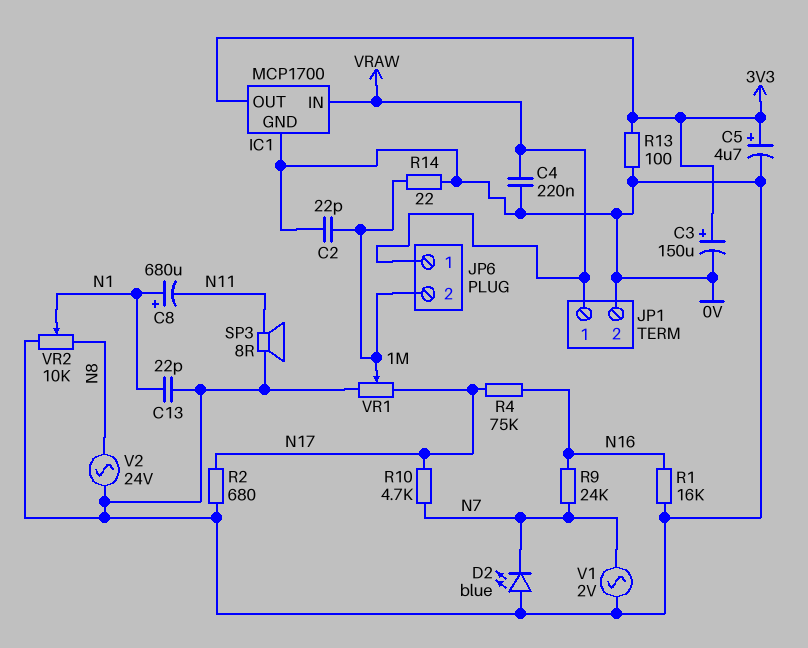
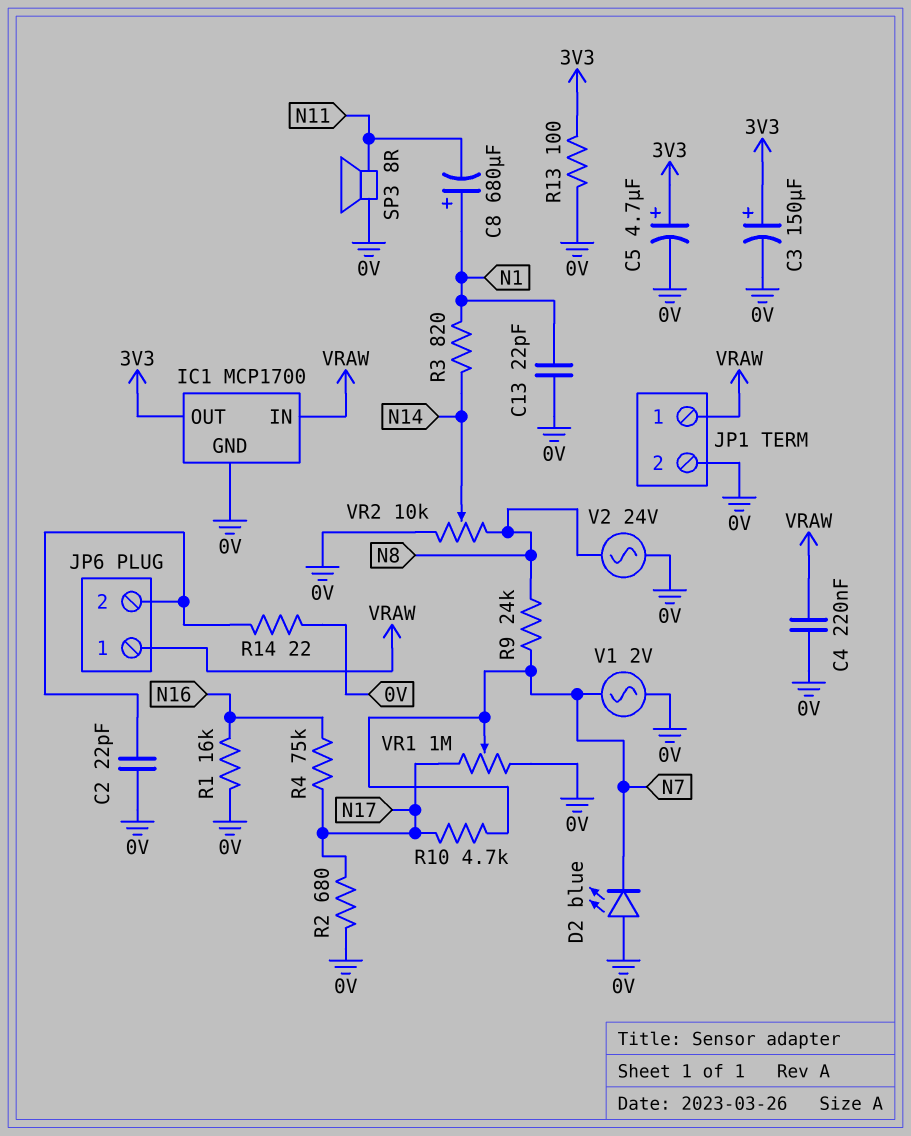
R3: none -> 820 (N1, N14)
R9: 24k (N7, N16) -> 24k (N7, N8)
VR1: 1M (0V, N17, wiper JP6/2) -> 1M (0V, N17, wiper N7)
VR2: 10k (0V, N8, wiper N1) -> 10k (0V, N8, wiper N14)

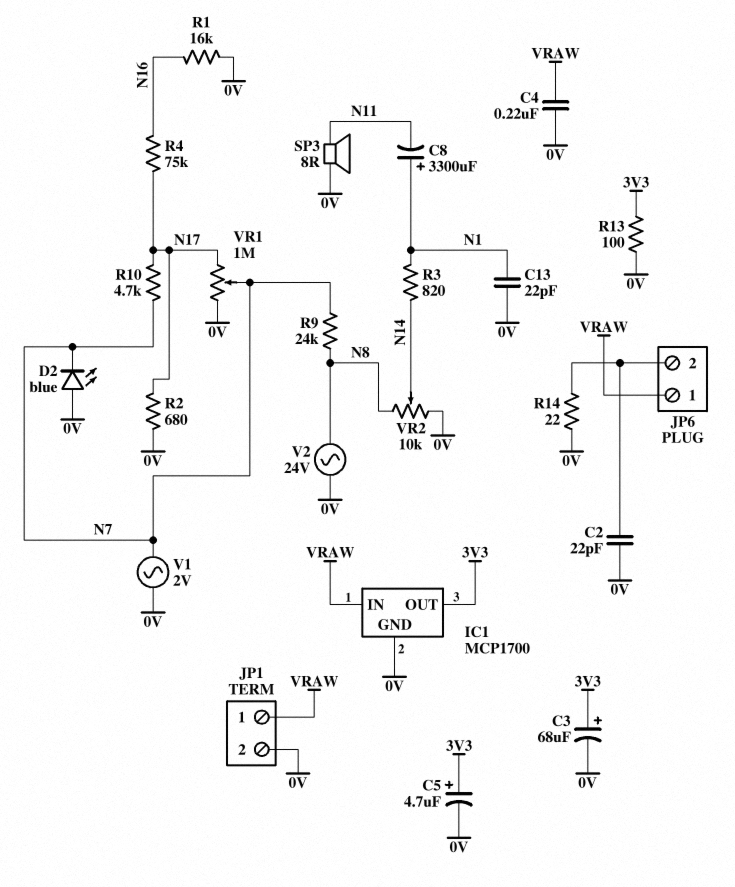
C3: 150uF (plus 3V3, minus 0V) -> 68uF (plus 3V3, minus 0V)
C8: 680uF (plus N1, minus N11) -> 3300uF (plus N1, minus N11)

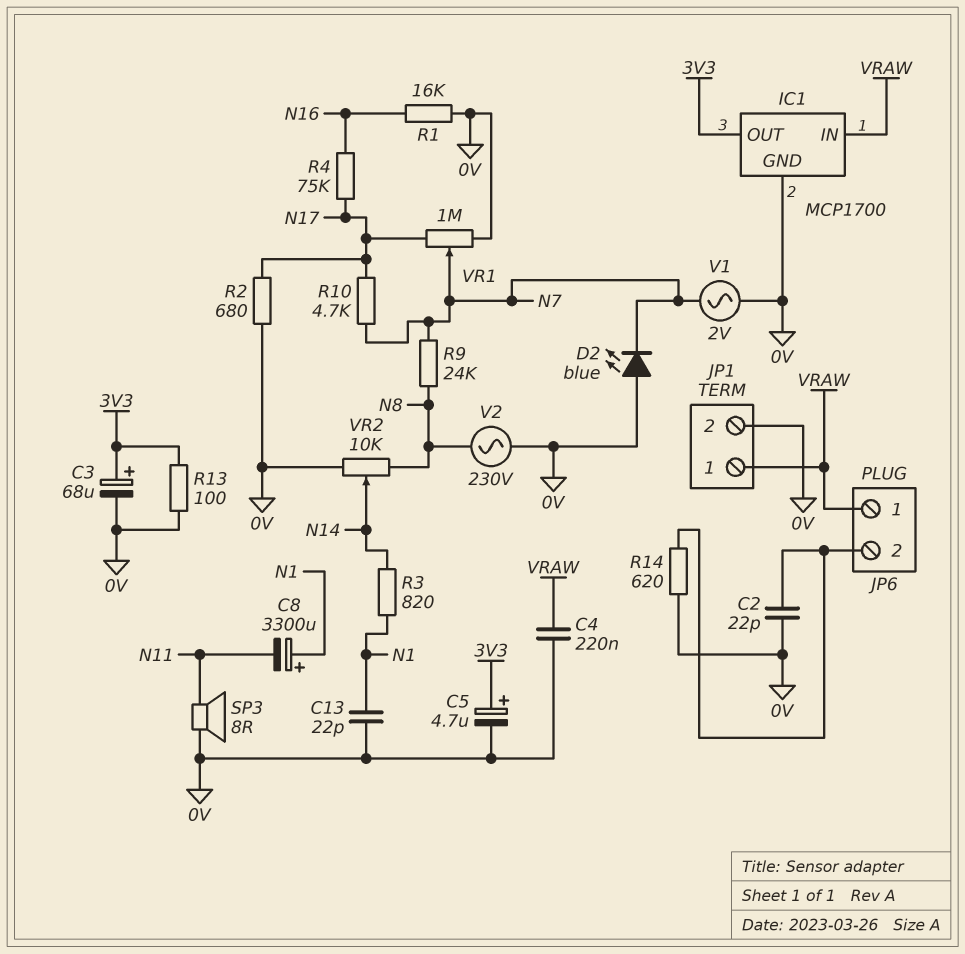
R14: 22 (0V, JP6/2) -> 620 (0V, JP6/2)
V2: AC 24V (0V, N8) -> AC 230V (0V, N8)

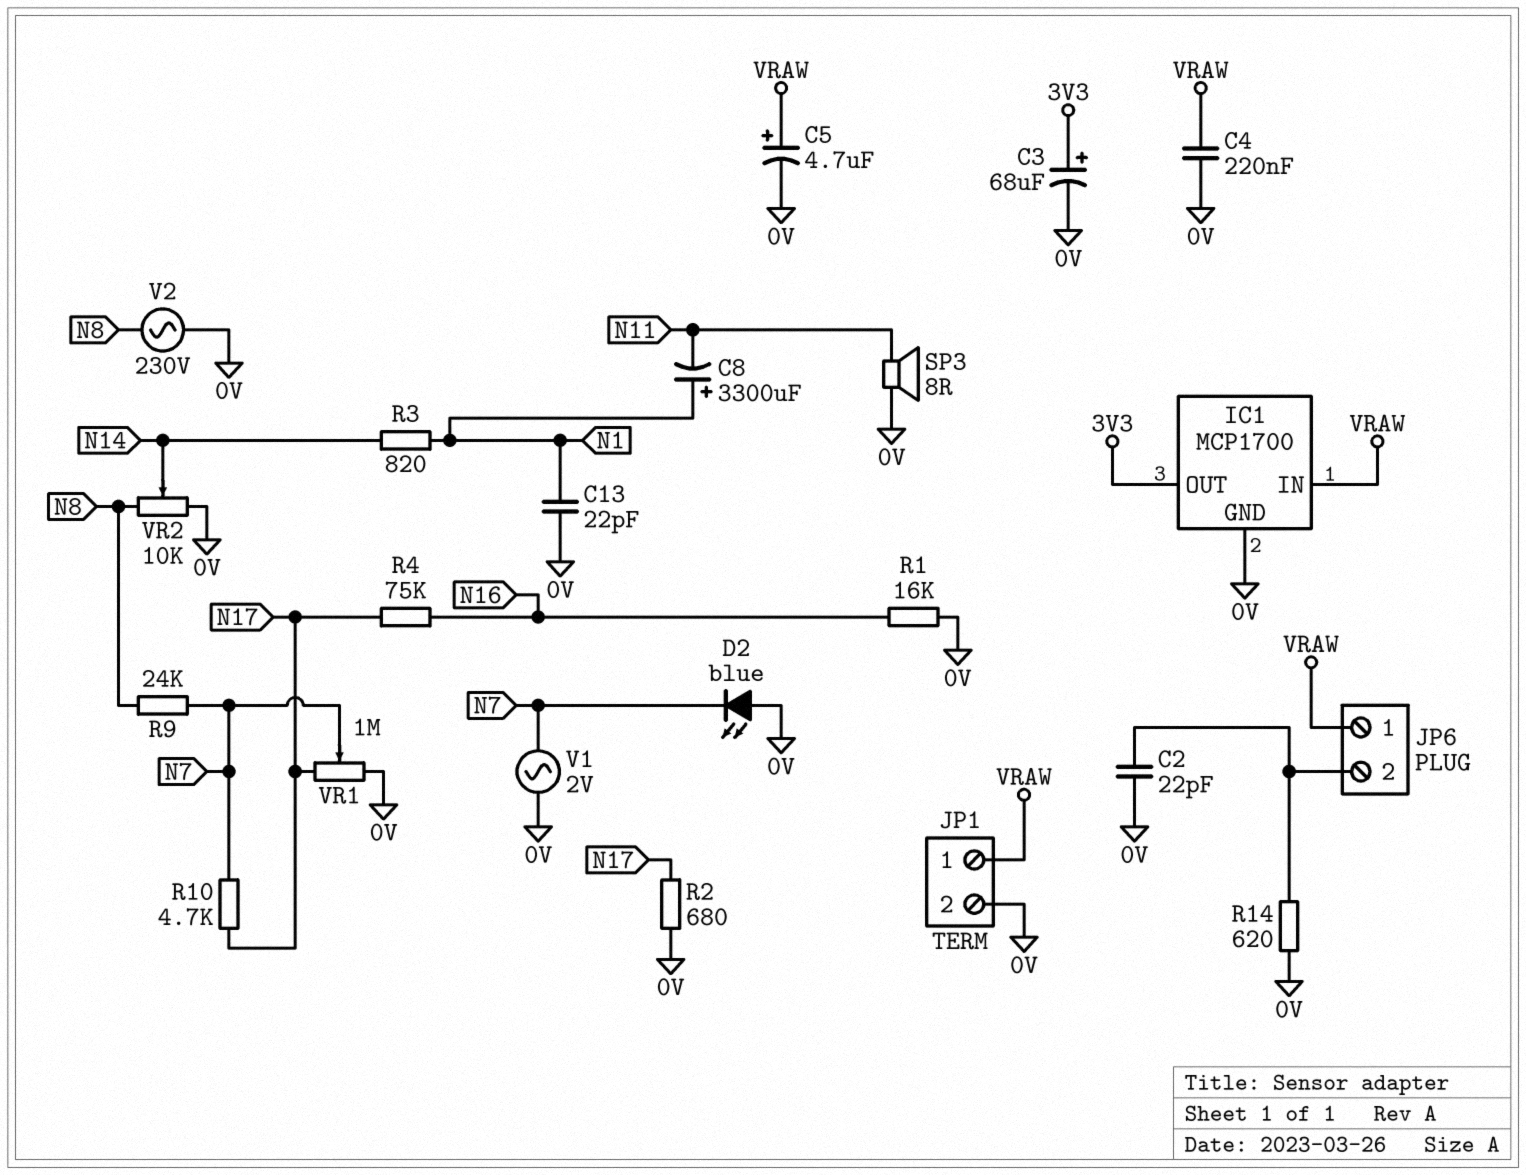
C5: 4.7uF (plus 3V3, minus 0V) -> 4.7uF (plus VRAW, minus 0V)
R13: 100 (0V, 3V3) -> none

